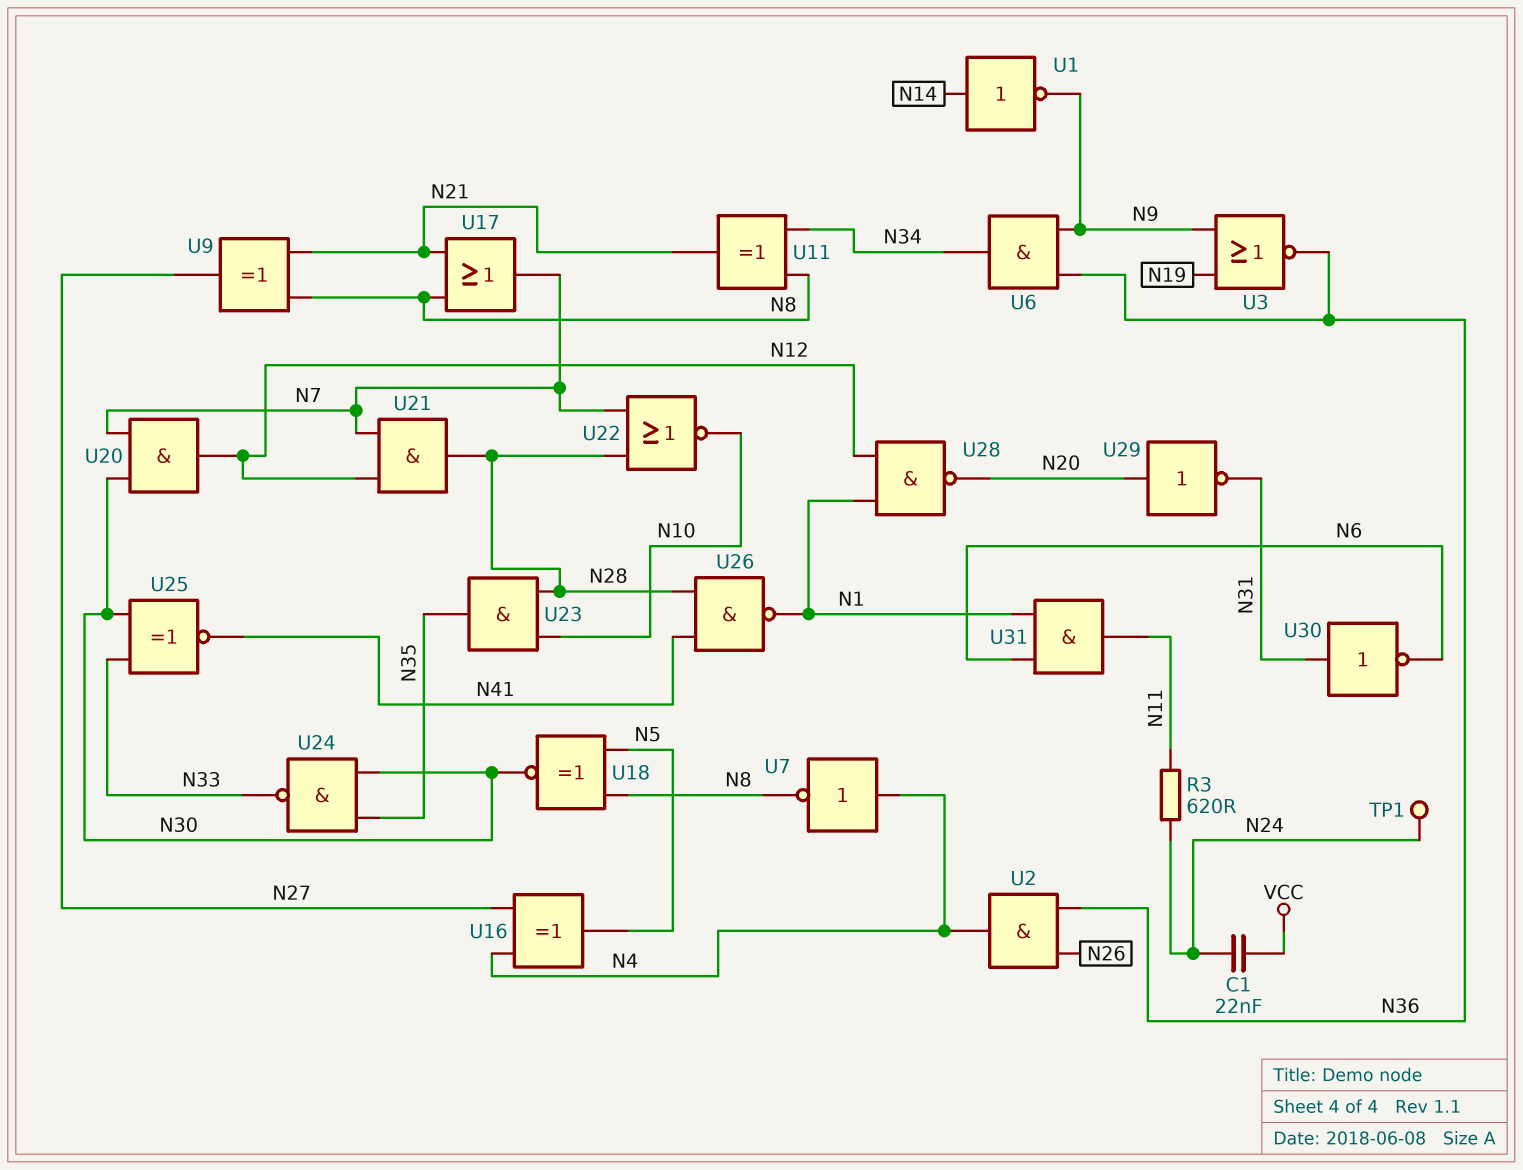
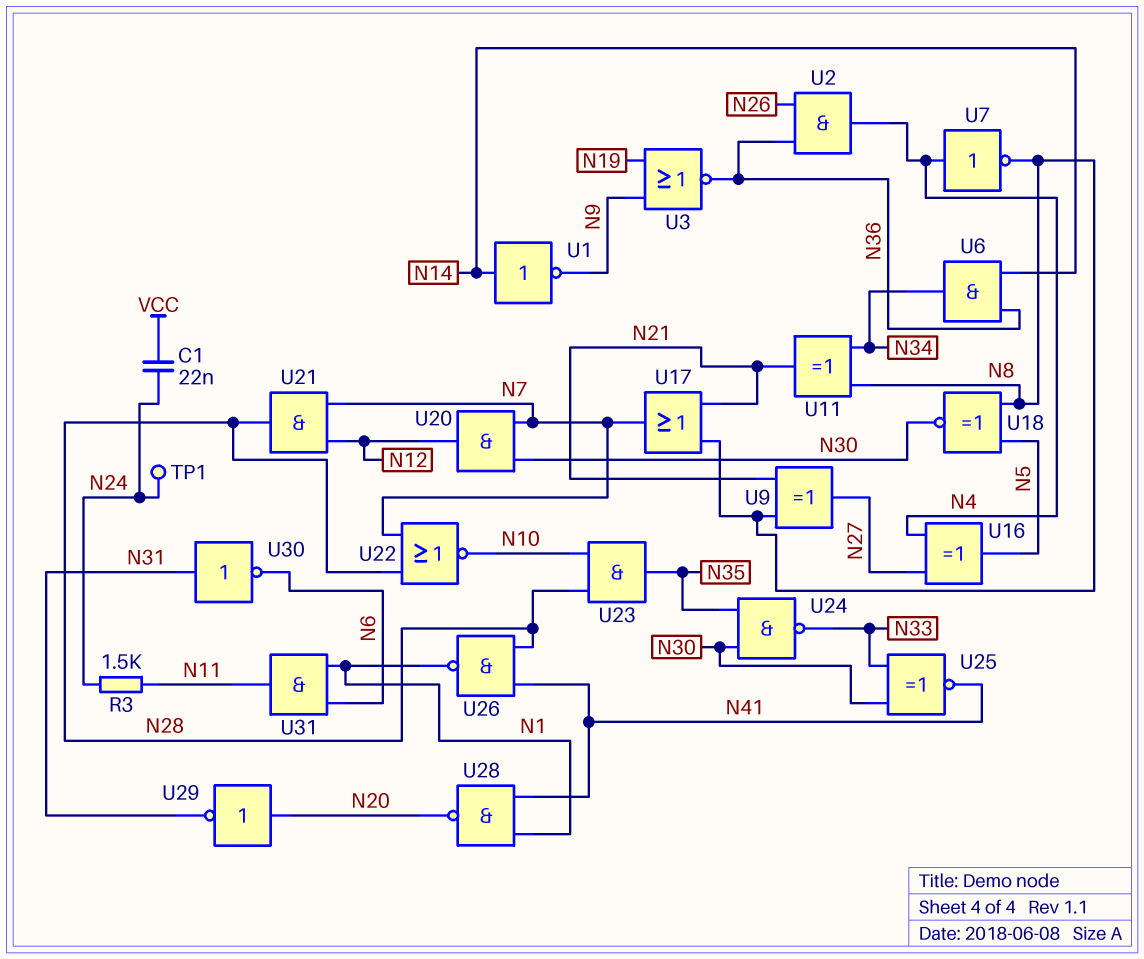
R3: 620 (N11, N24) -> 1.5k (N11, N24)
U6: AND (in N9, in N36, out N34) -> AND (in N14, in N36, out N34)
U28: NAND (in N1, in N12, out N20) -> NAND (in N1, in N41, out N20)

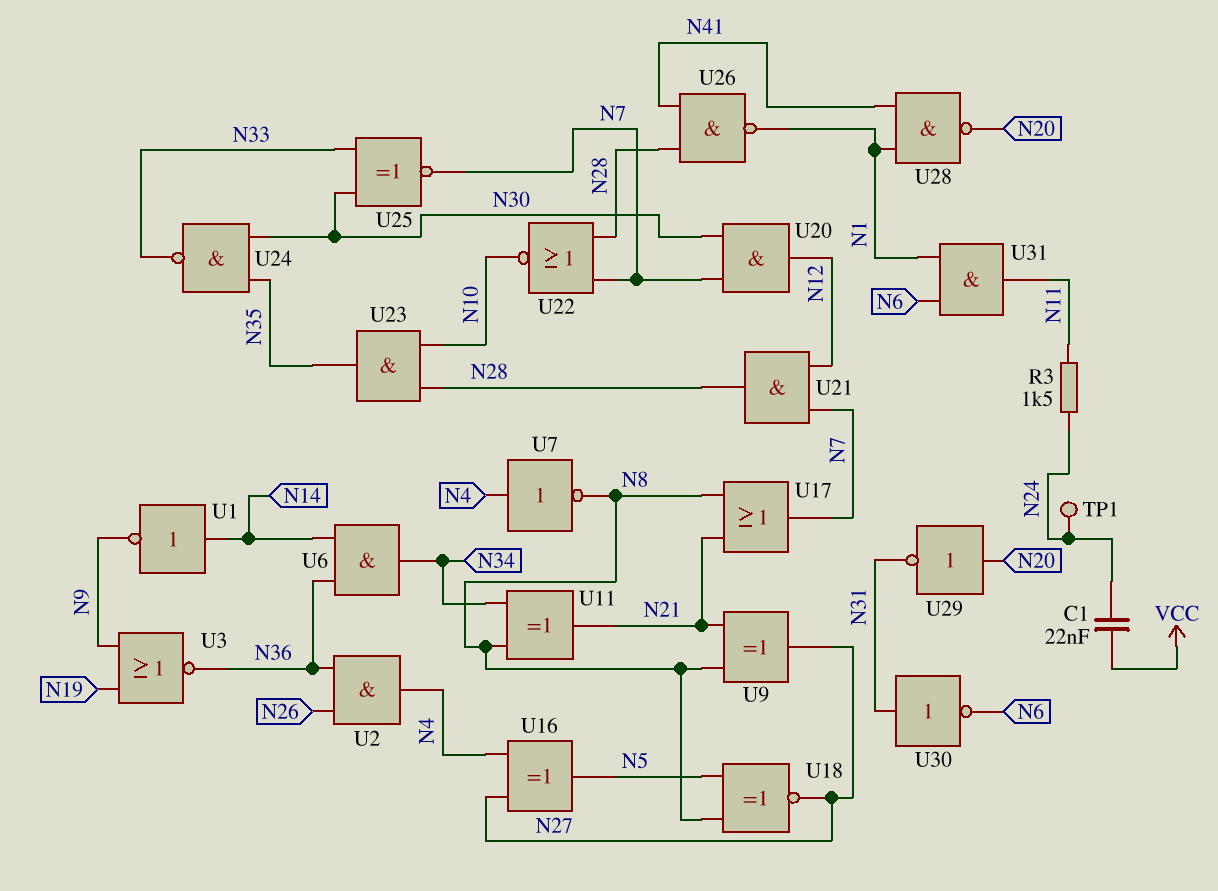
U18: XNOR (in N5, in N8, out N30) -> XNOR (in N5, in N8, out N27)
U25: XNOR (in N30, in N33, out N41) -> XNOR (in N30, in N33, out N7)

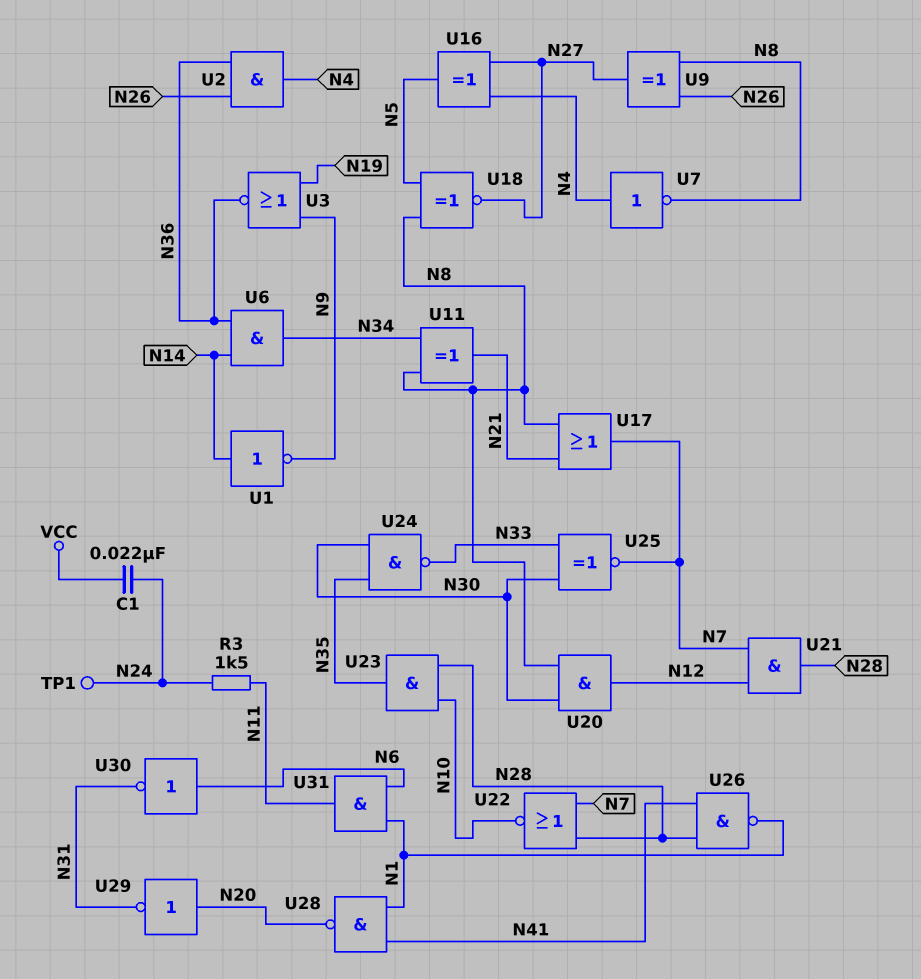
U9: XOR (in N8, in N21, out N27) -> XOR (in N8, in N26, out N27)
U20: AND (in N7, in N30, out N12) -> AND (in N8, in N30, out N12)
U30: NOT (in N31, out N6) -> NOT (in N6, out N31)

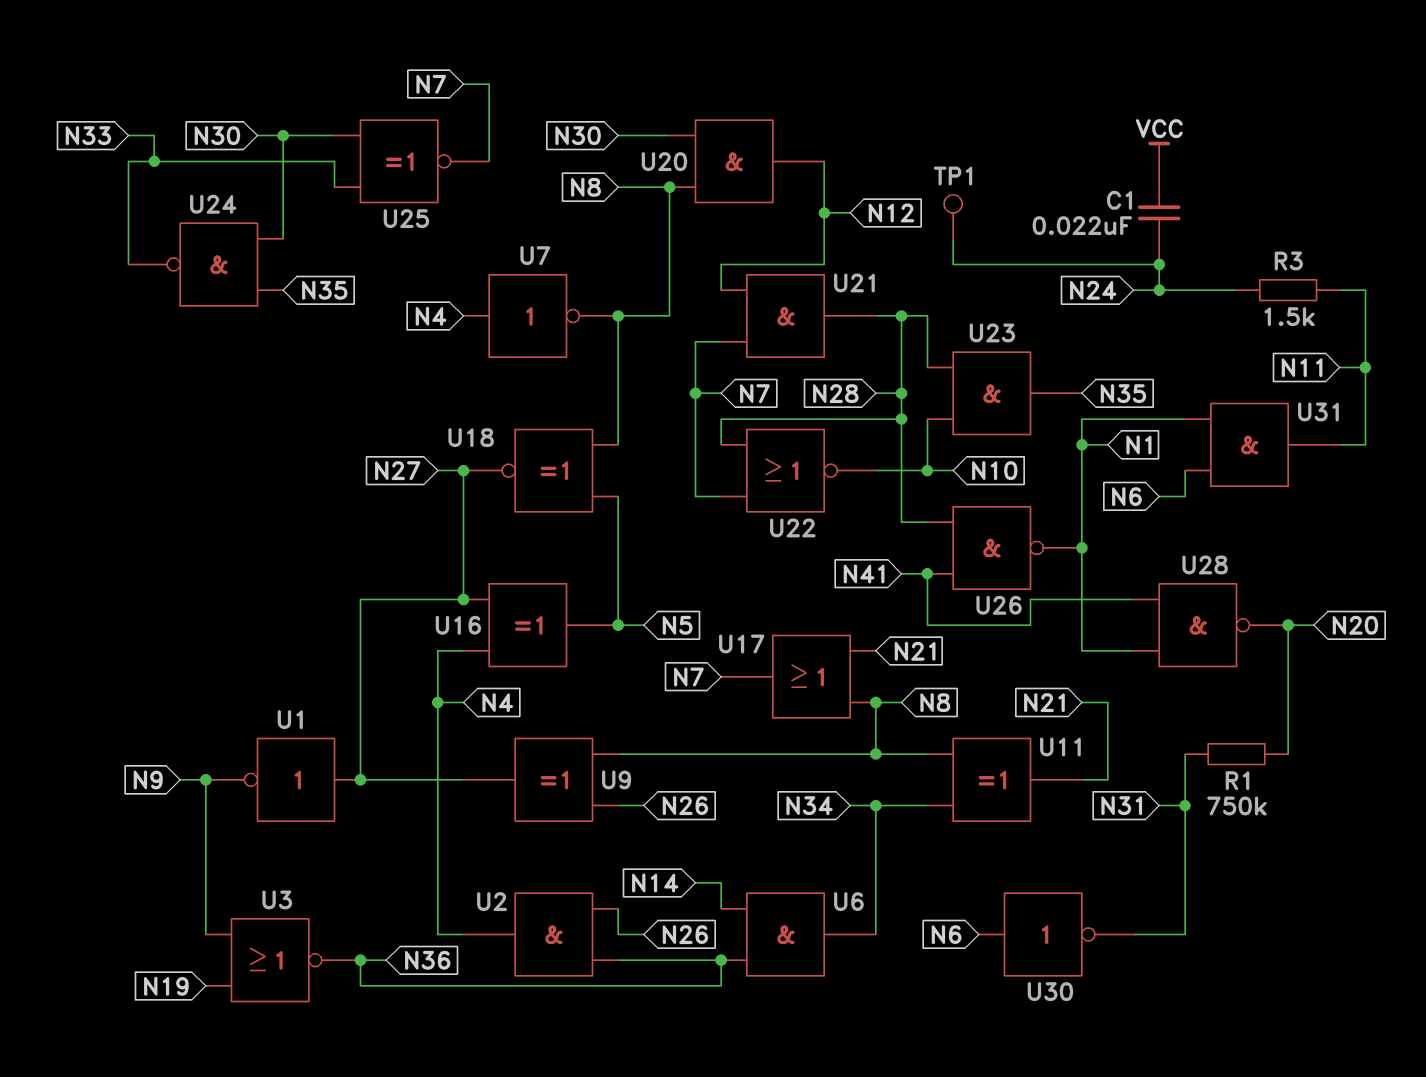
R1: none -> 750k (N20, N31)
U1: NOT (in N14, out N9) -> NOT (in N27, out N9)
U29: NOT (in N20, out N31) -> none

